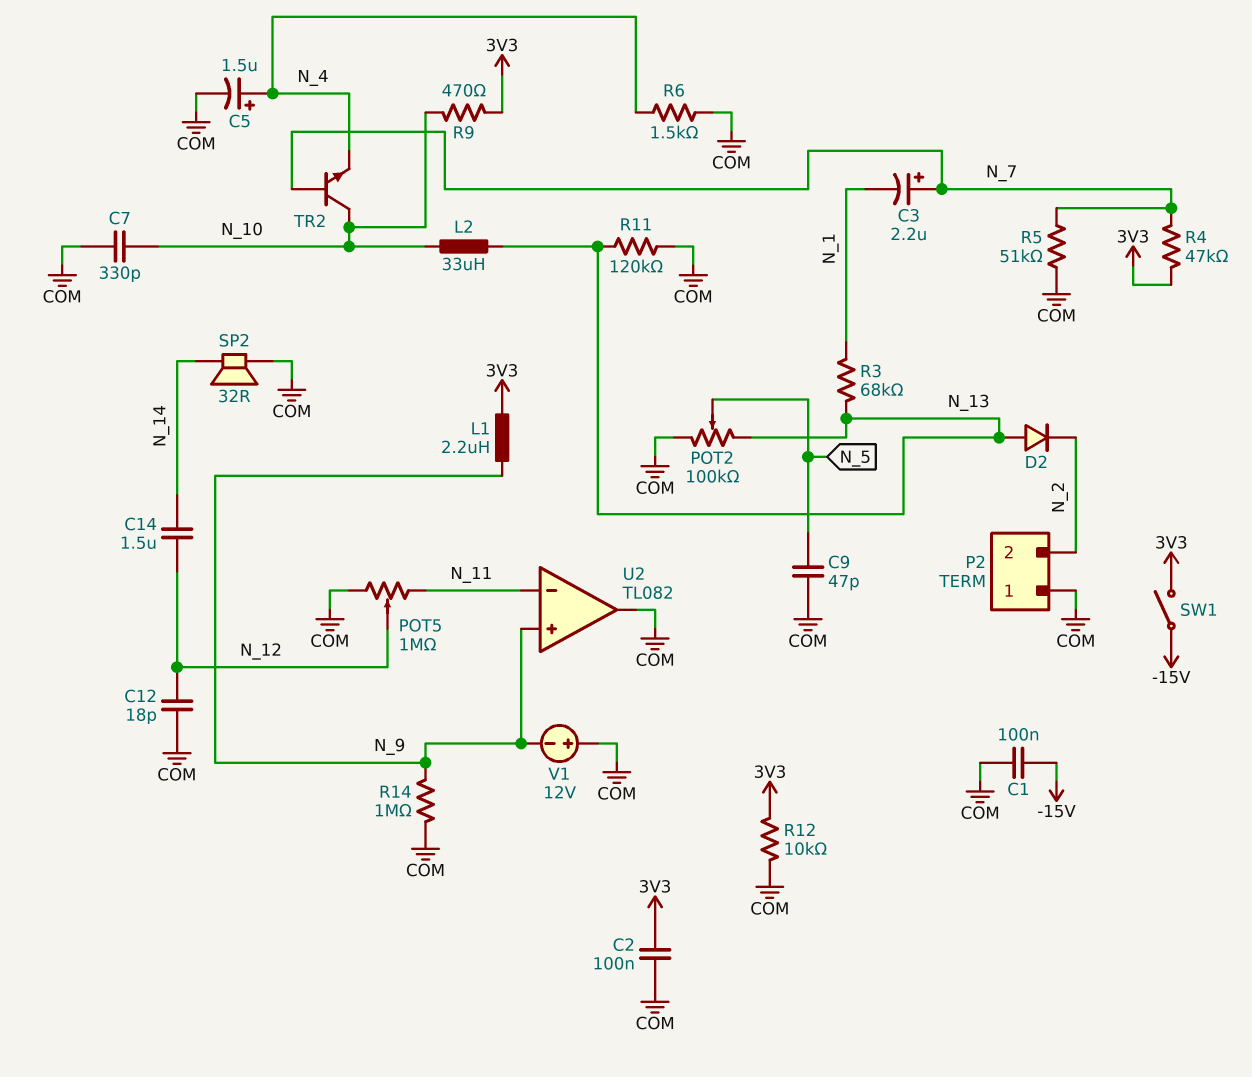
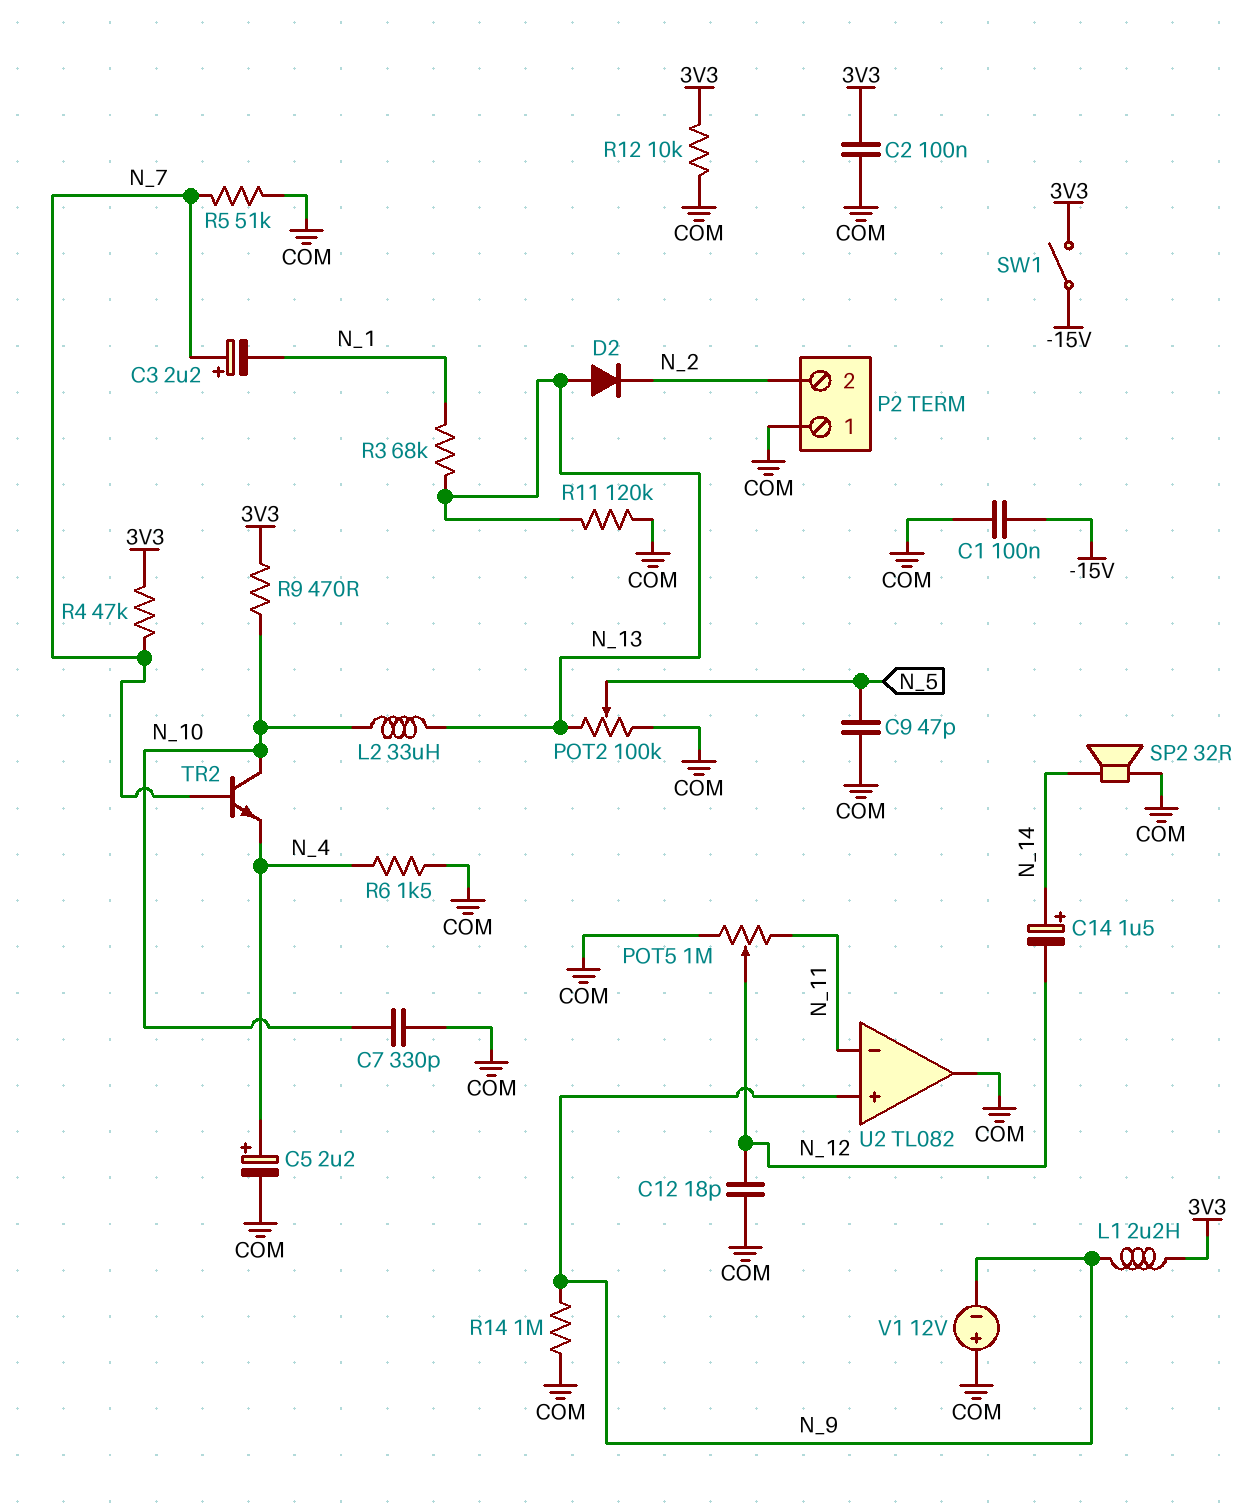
C5: 1.5uF (plus N_4, minus COM) -> 2.2uF (plus N_4, minus COM)
C14: 1.5uF (N_12, N_14) -> 1.5uF (plus N_14, minus N_12)

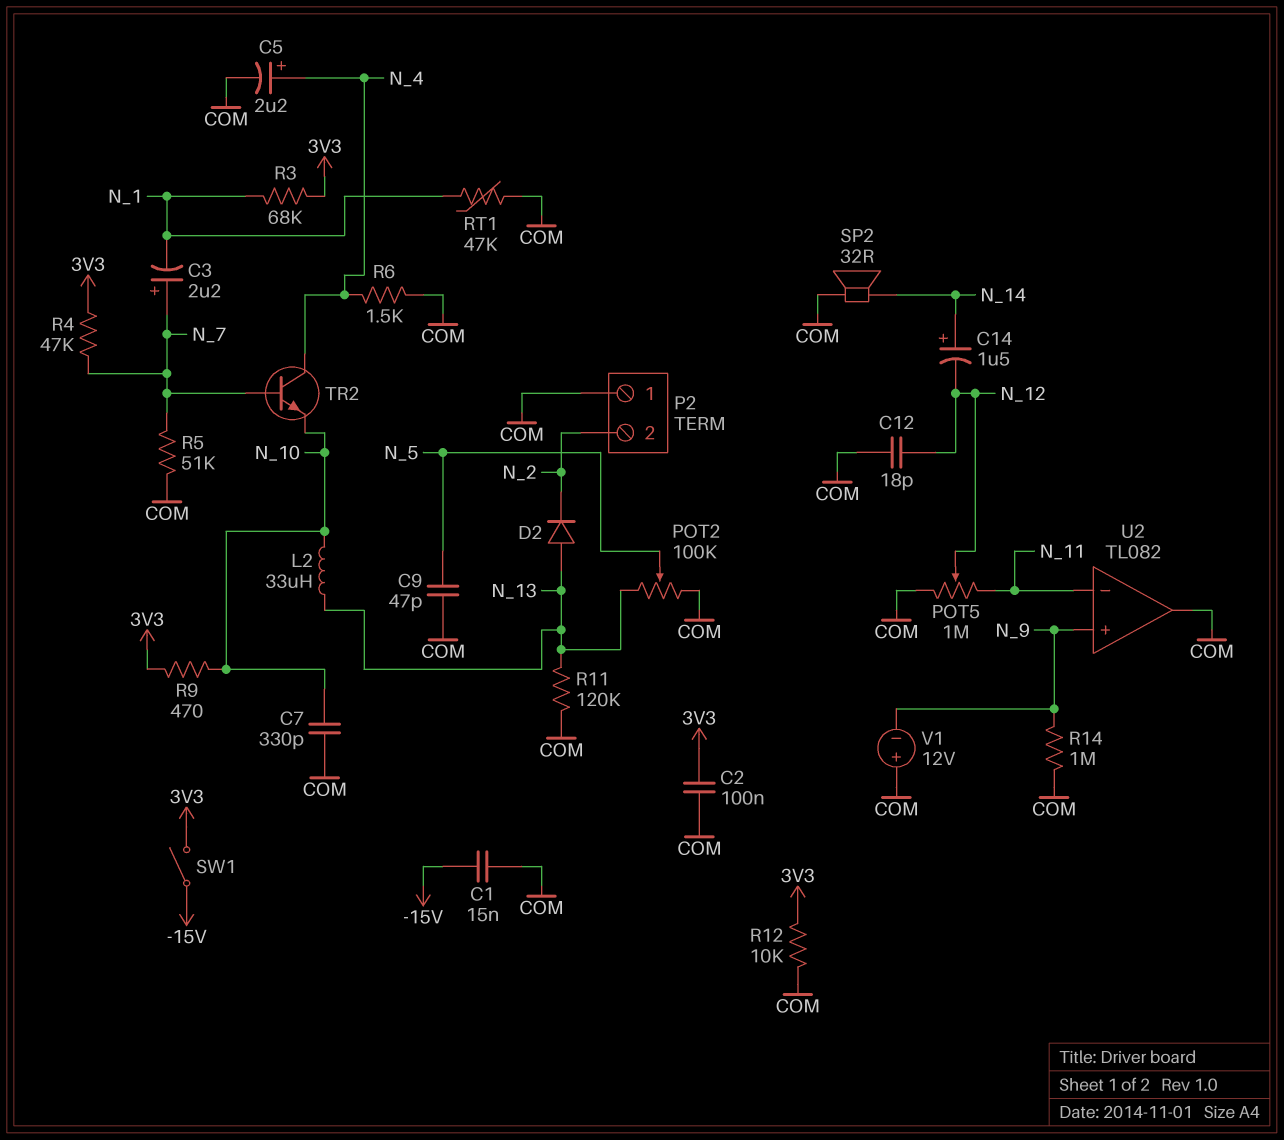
C1: 100nF (-15V, COM) -> 15nF (-15V, COM)
L1: 2.2uH (3V3, N_9) -> none
R3: 68k (N_1, N_13) -> 68k (3V3, N_1)
RT1: none -> 47k (COM, N_1)
TR2: NPN (B N_7, C N_10, E N_4) -> NPN (B N_7, C N_4, E N_10)

